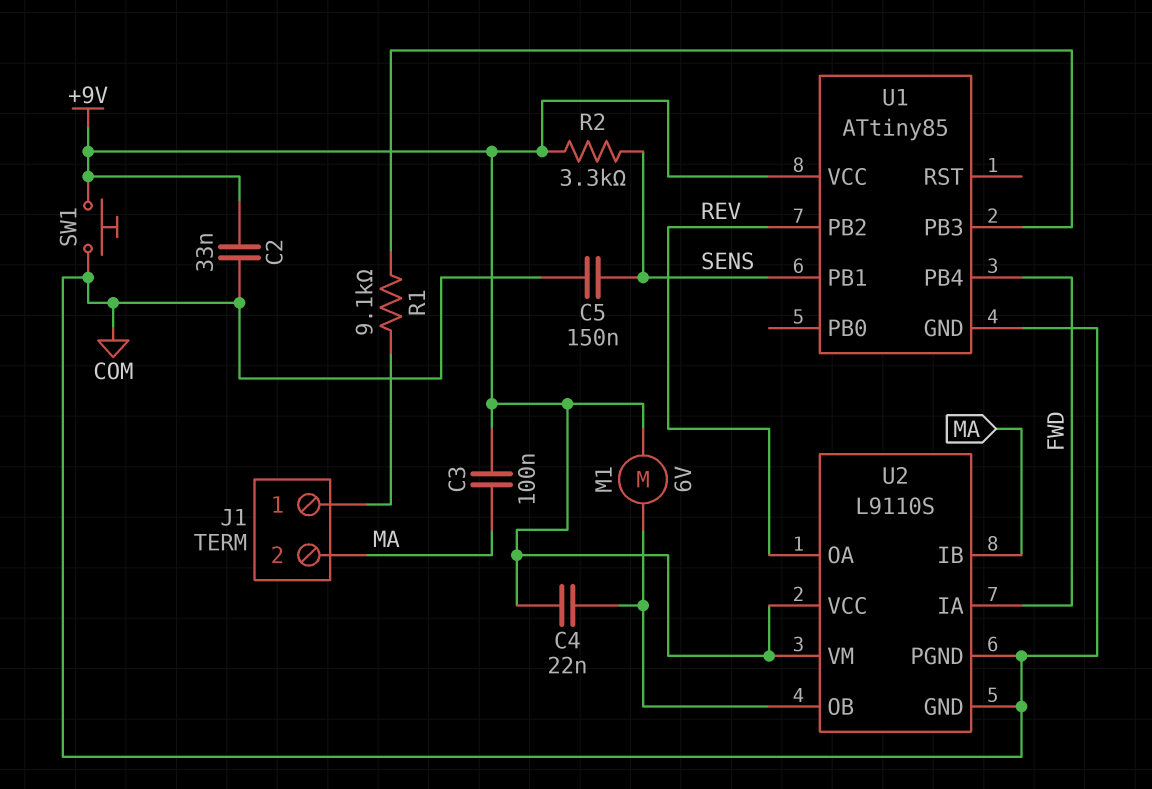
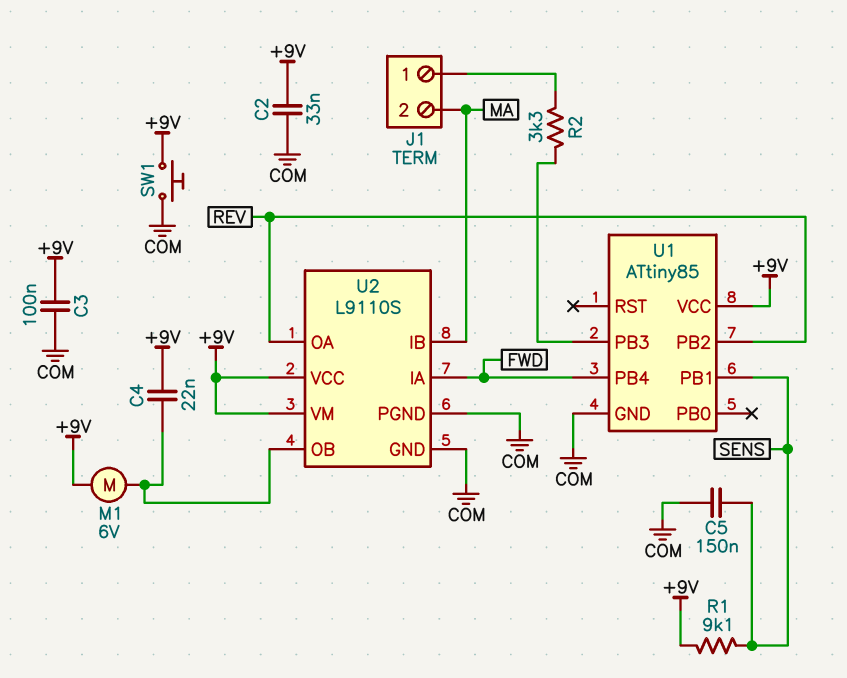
C3: 100nF (+9V, MA) -> 100nF (+9V, COM)
R1: 9.1k (J1/1, U1/PB3) -> 9.1k (+9V, SENS)
R2: 3.3k (+9V, SENS) -> 3.3k (J1/1, U1/PB3)

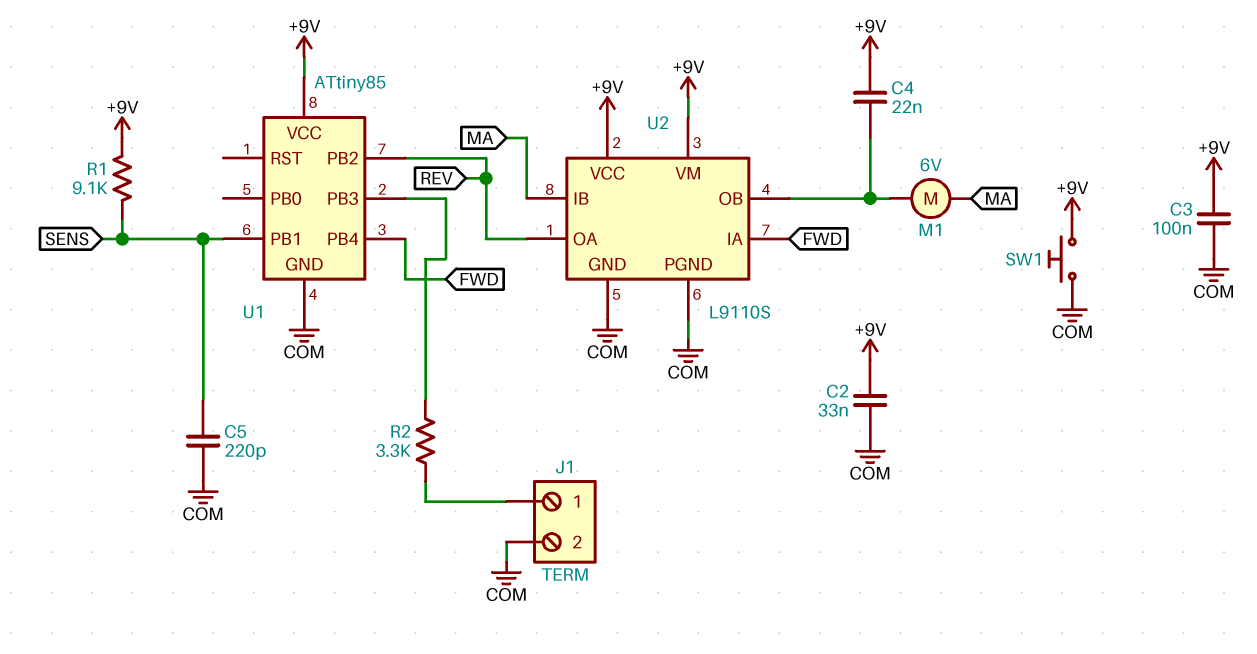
C5: 150nF (COM, SENS) -> 220pF (COM, SENS)
J1 pin 2: MA -> COM
M1: motor 6V (+9V, U2/OB) -> motor 6V (MA, U2/OB)

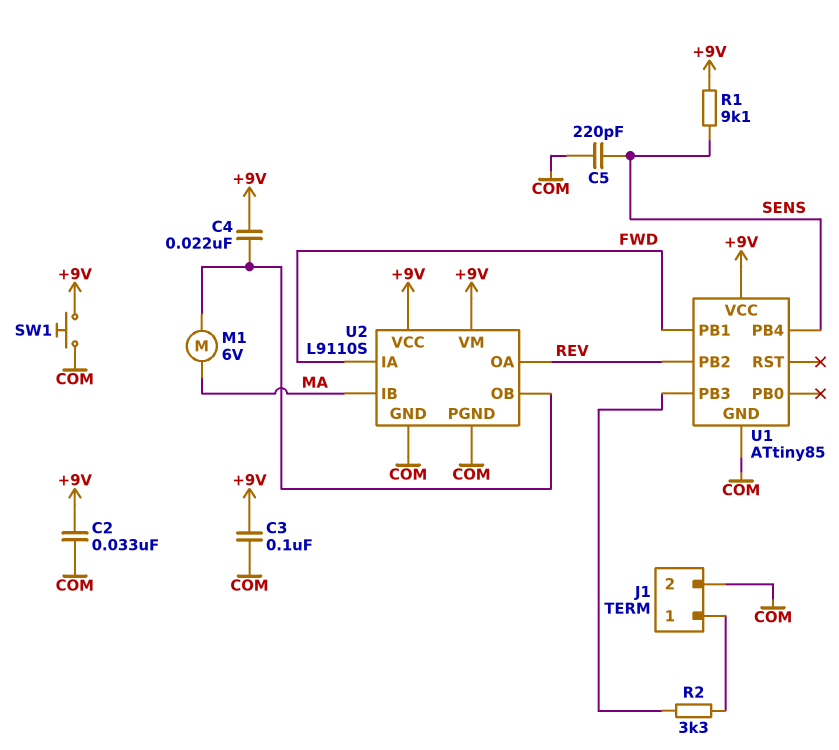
U1 pin PB1: SENS -> FWD
U1 pin PB4: FWD -> SENS

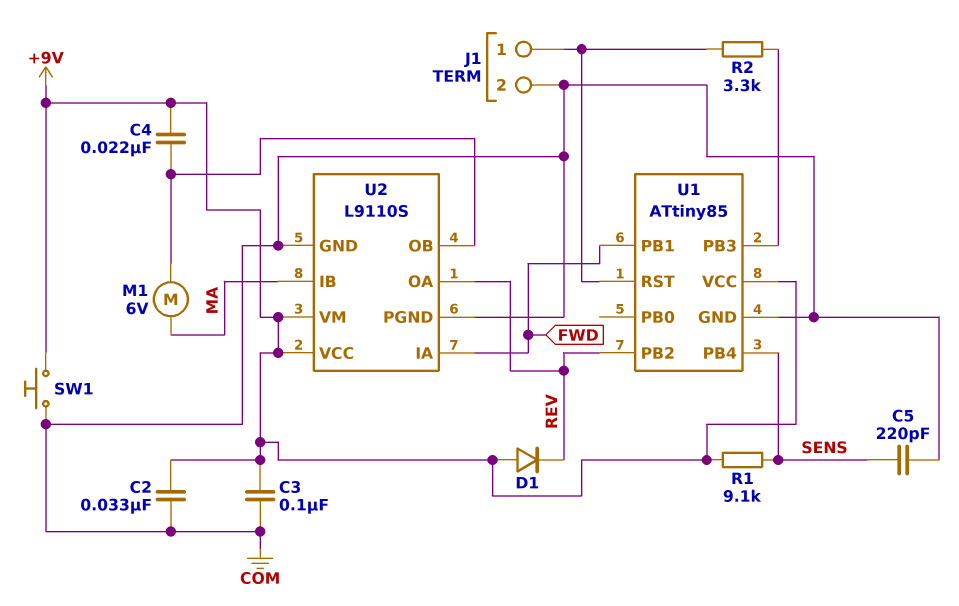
D1: none -> diode (A +9V, K REV)
U1 pin RST: none -> J1/1

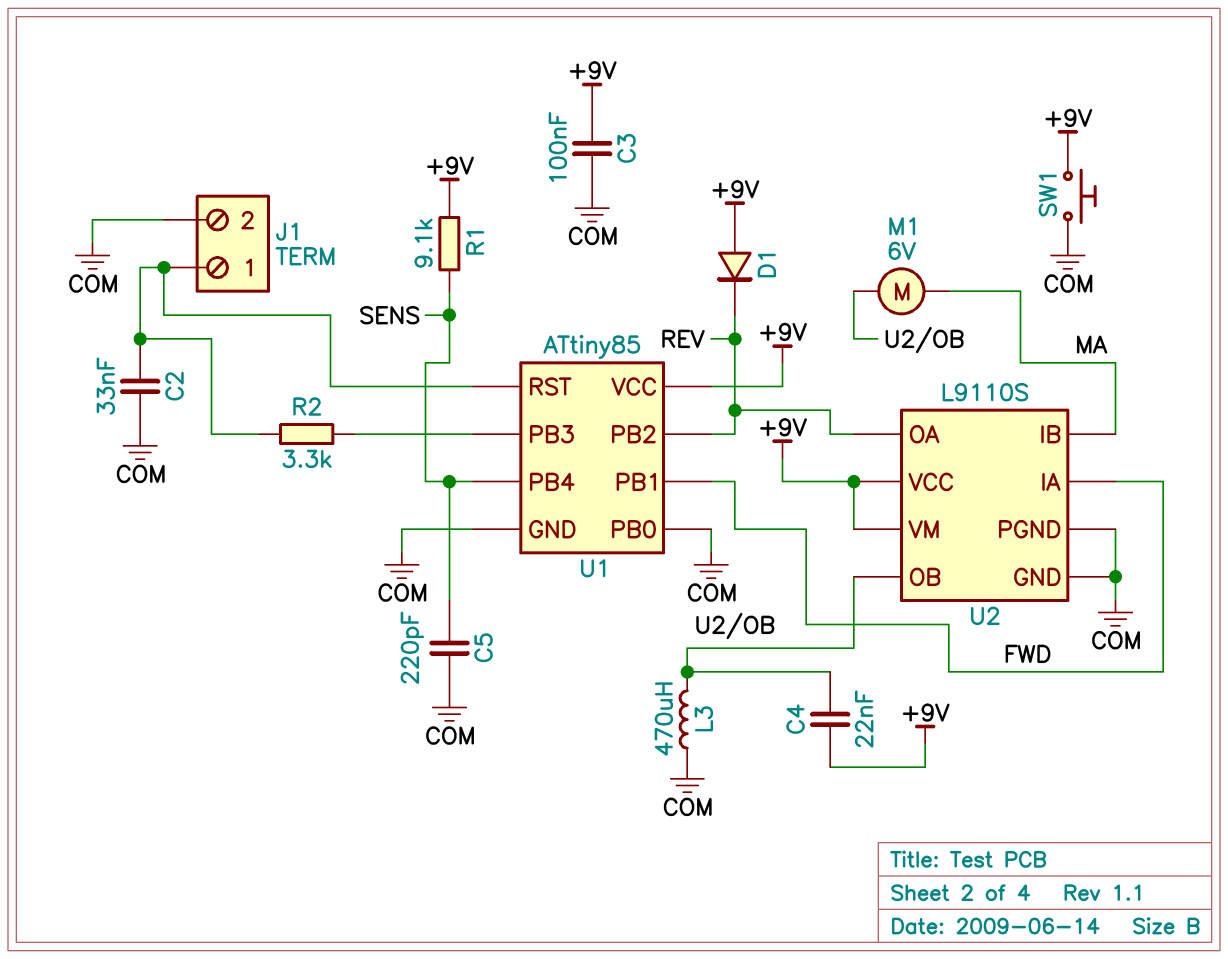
C2: 33nF (+9V, COM) -> 33nF (COM, J1/1)
L3: none -> 470uH (COM, U2/OB)
U1 pin PB0: none -> COM

